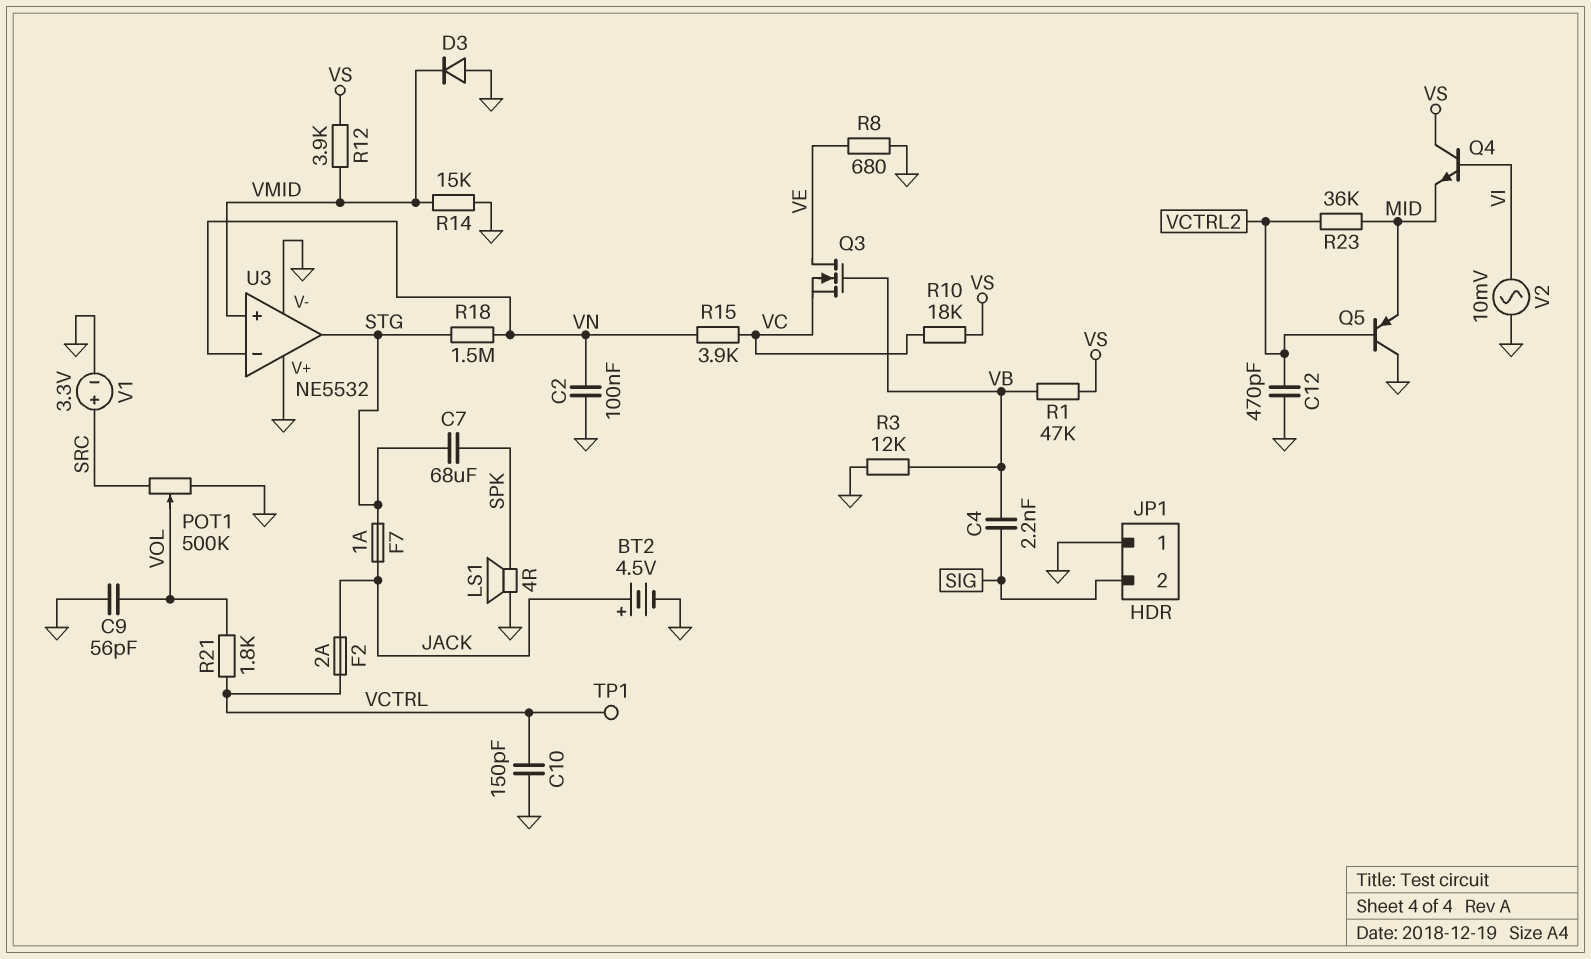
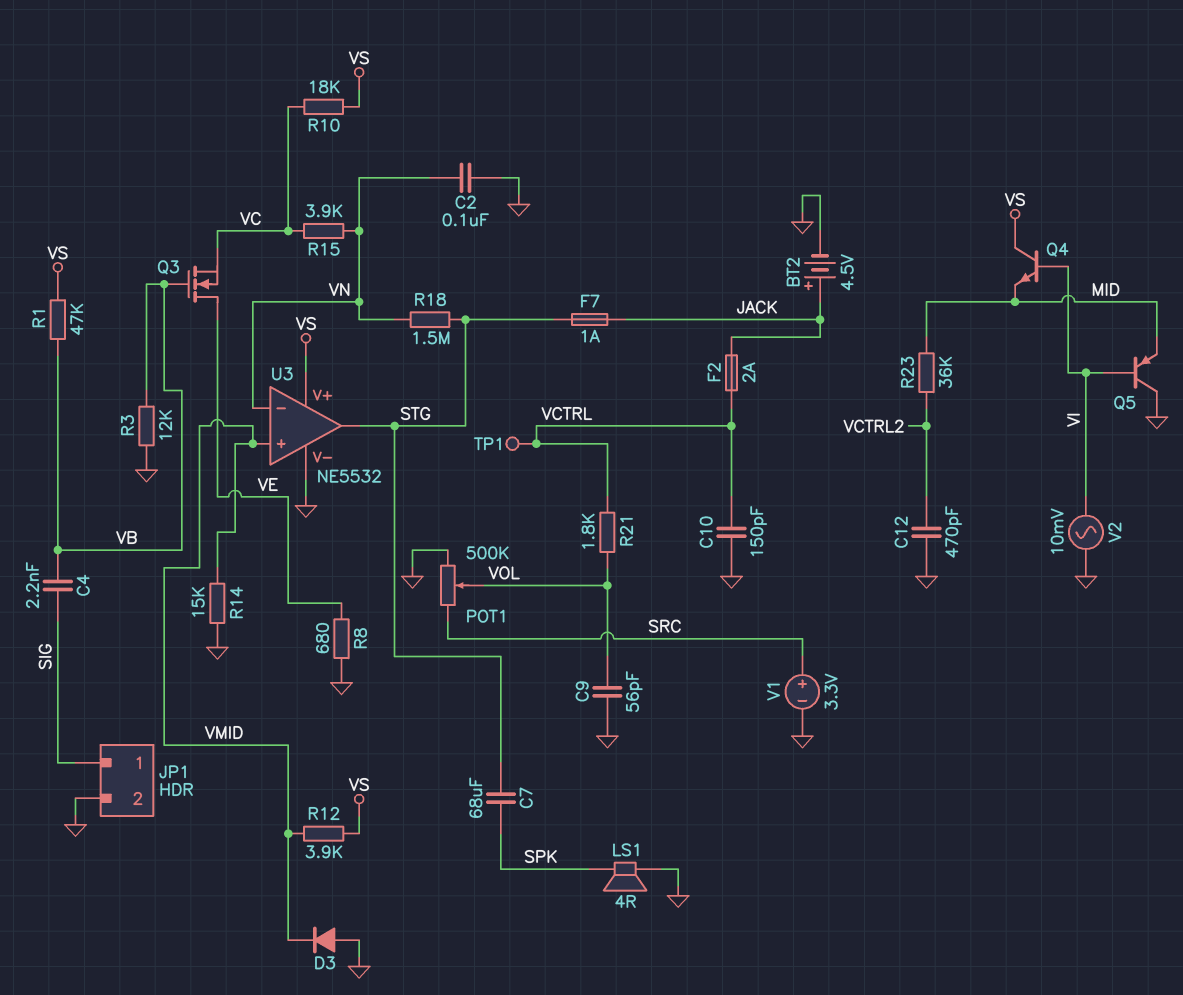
JP1 pin 1: GND -> SIG
JP1 pin 2: SIG -> GND
Q5: PNP (B VCTRL2, C GND, E MID) -> PNP (B VI, C GND, E MID)
U3 pin V+: GND -> VS

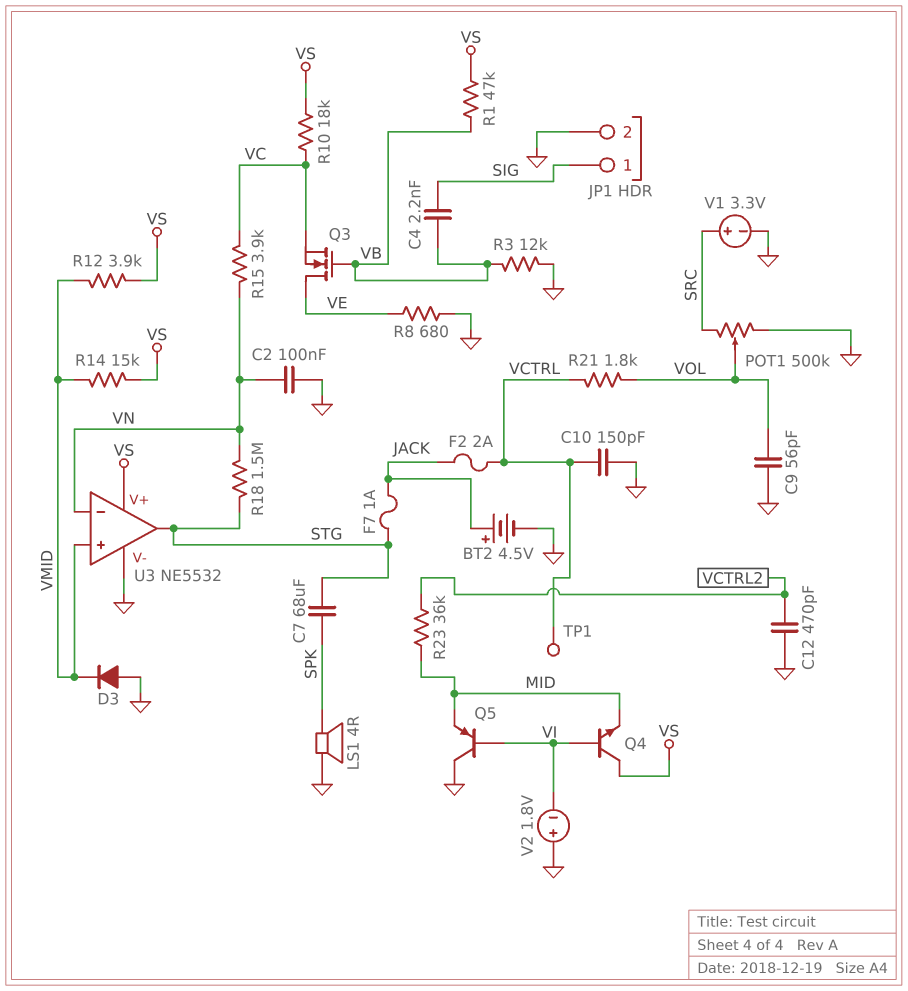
R14: 15k (GND, VMID) -> 15k (VMID, VS)
V2: AC 10mV (GND, VI) -> 1.8V (plus GND, minus VI)

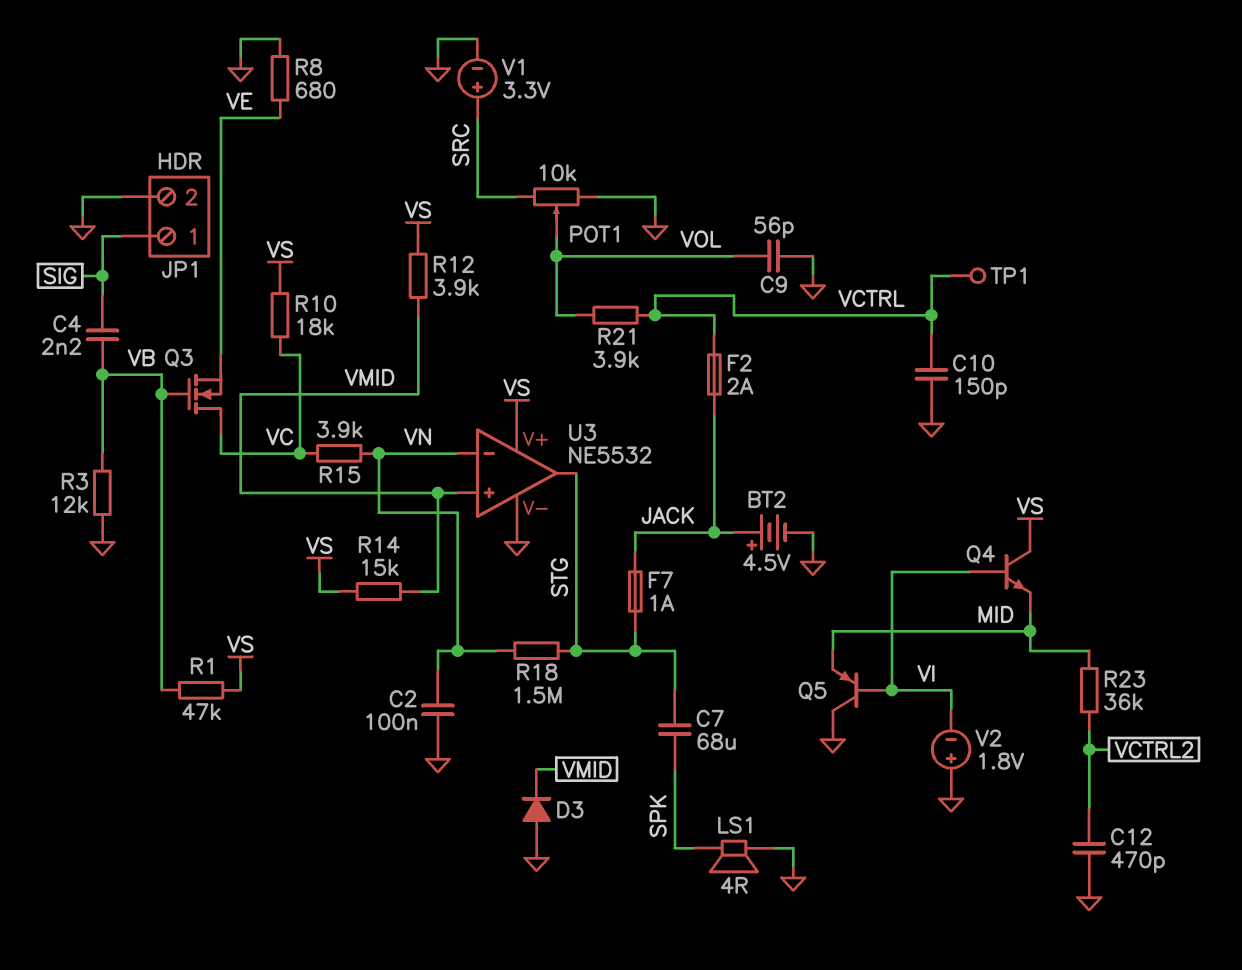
POT1: 500k (GND, SRC, wiper VOL) -> 10k (GND, SRC, wiper VOL)
Q3: NMOS (G VB, D VE, S VC) -> NMOS (G VB, D VC, S VE)
R21: 1.8k (VCTRL, VOL) -> 3.9k (VCTRL, VOL)

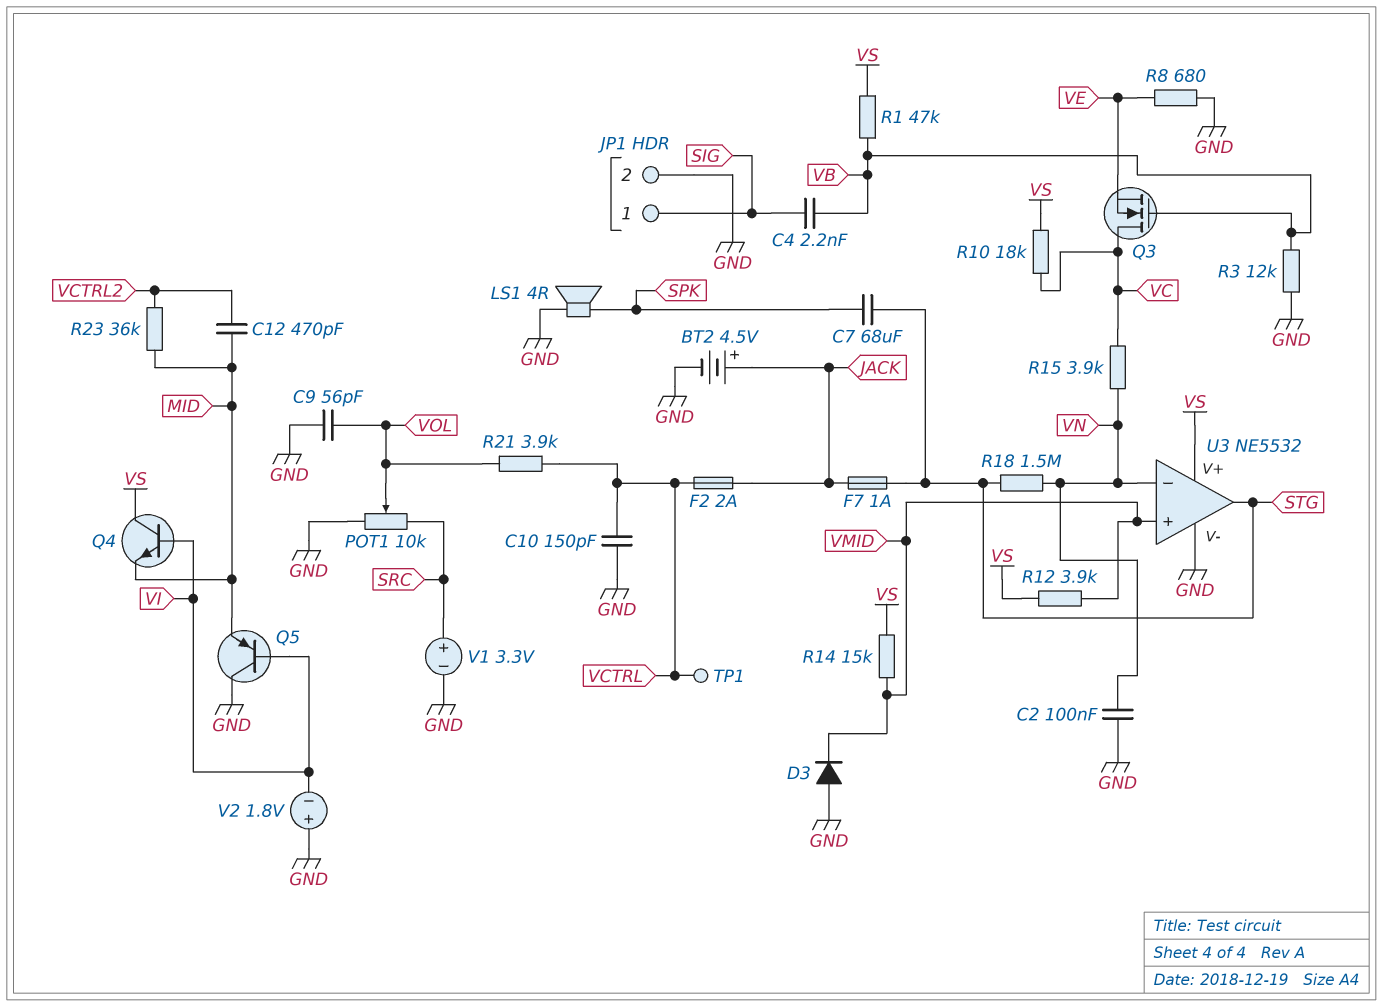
C12: 470pF (GND, VCTRL2) -> 470pF (MID, VCTRL2)

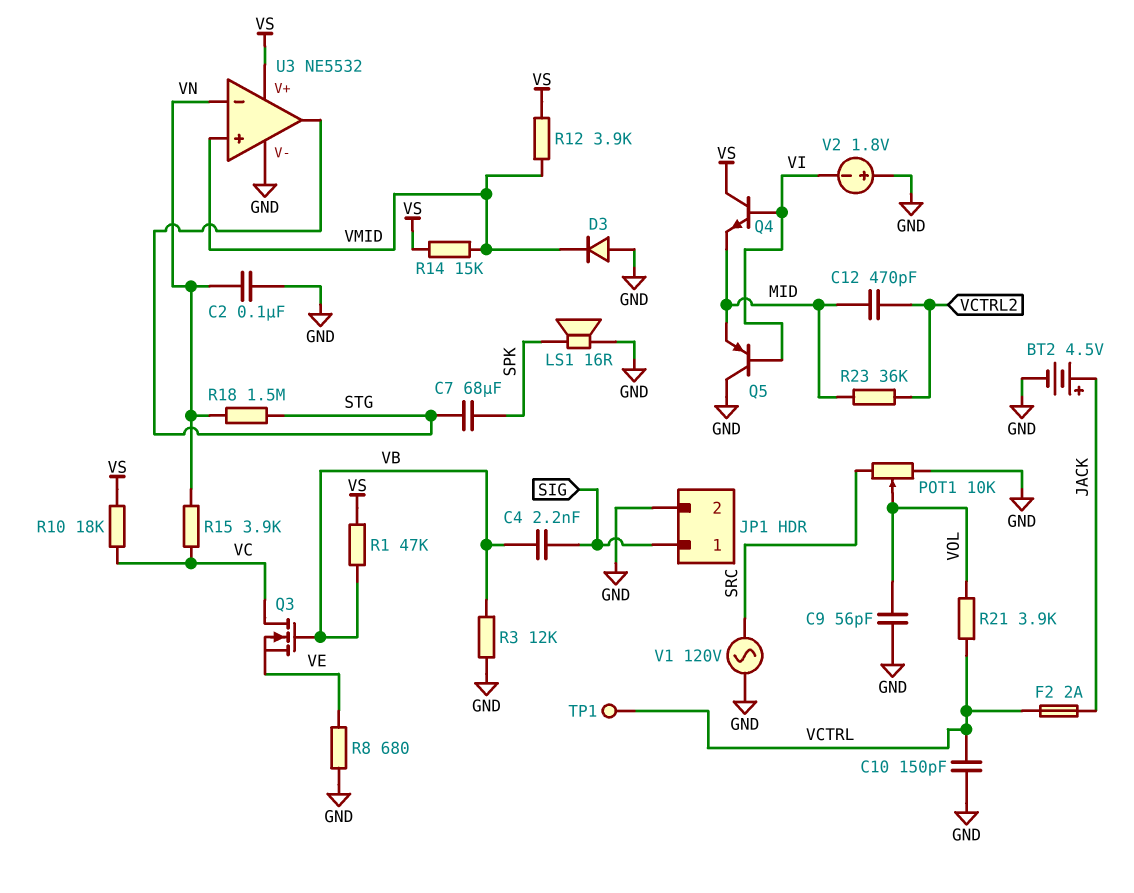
F7: 1A (JACK, STG) -> none
LS1: speaker 4R (GND, SPK) -> speaker 16R (GND, SPK)
V1: 3.3V (plus SRC, minus GND) -> AC 120V (GND, SRC)

